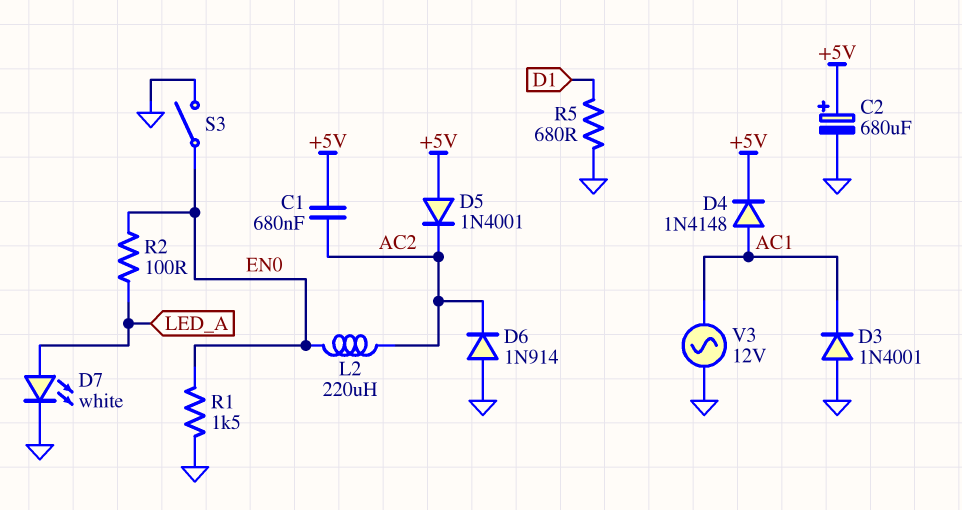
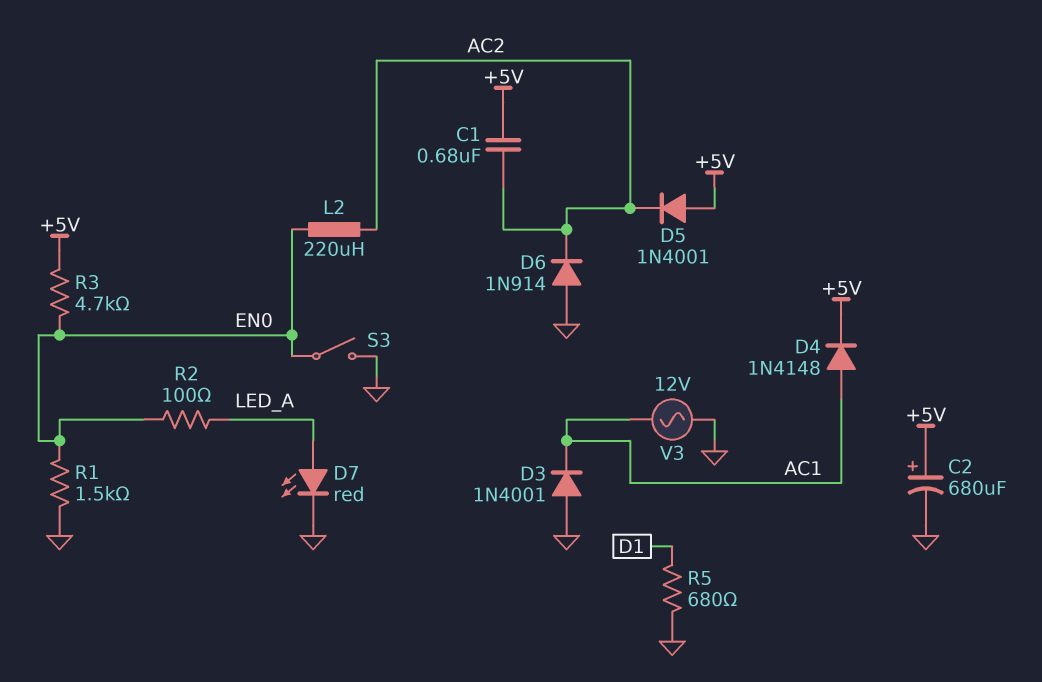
D7: LED white (A LED_A, K GND) -> LED red (A LED_A, K GND)
R3: none -> 4.7k (+5V, EN0)

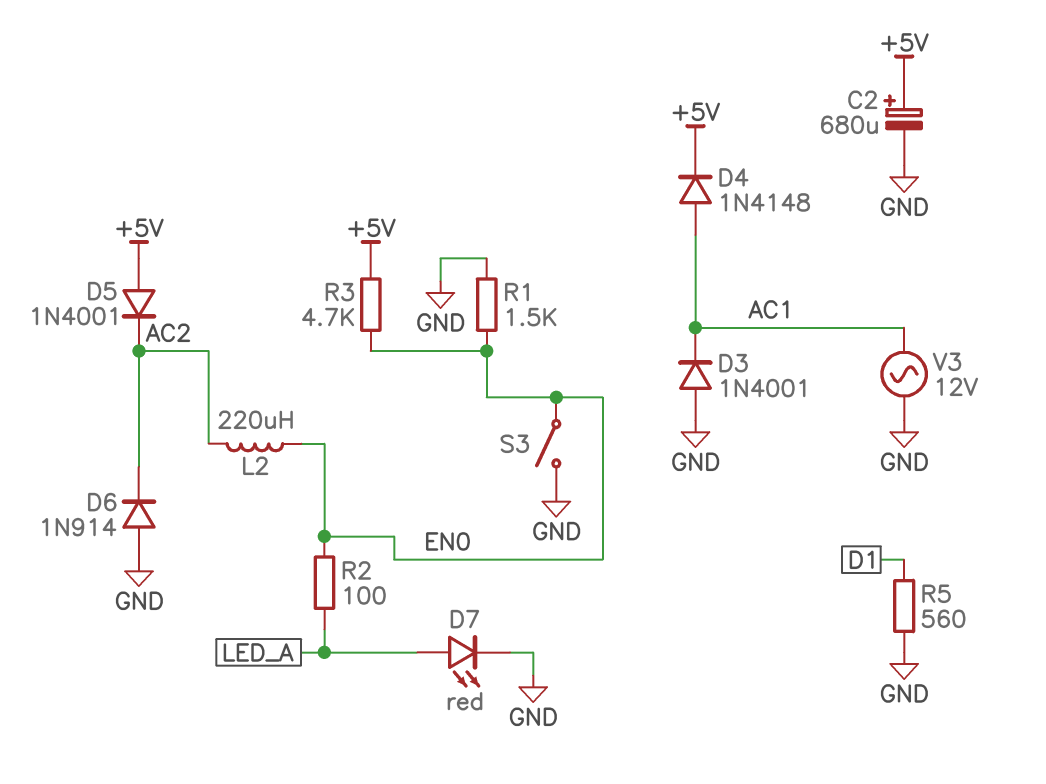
C1: 680nF (+5V, AC2) -> none
R5: 680 (D1, GND) -> 560 (D1, GND)

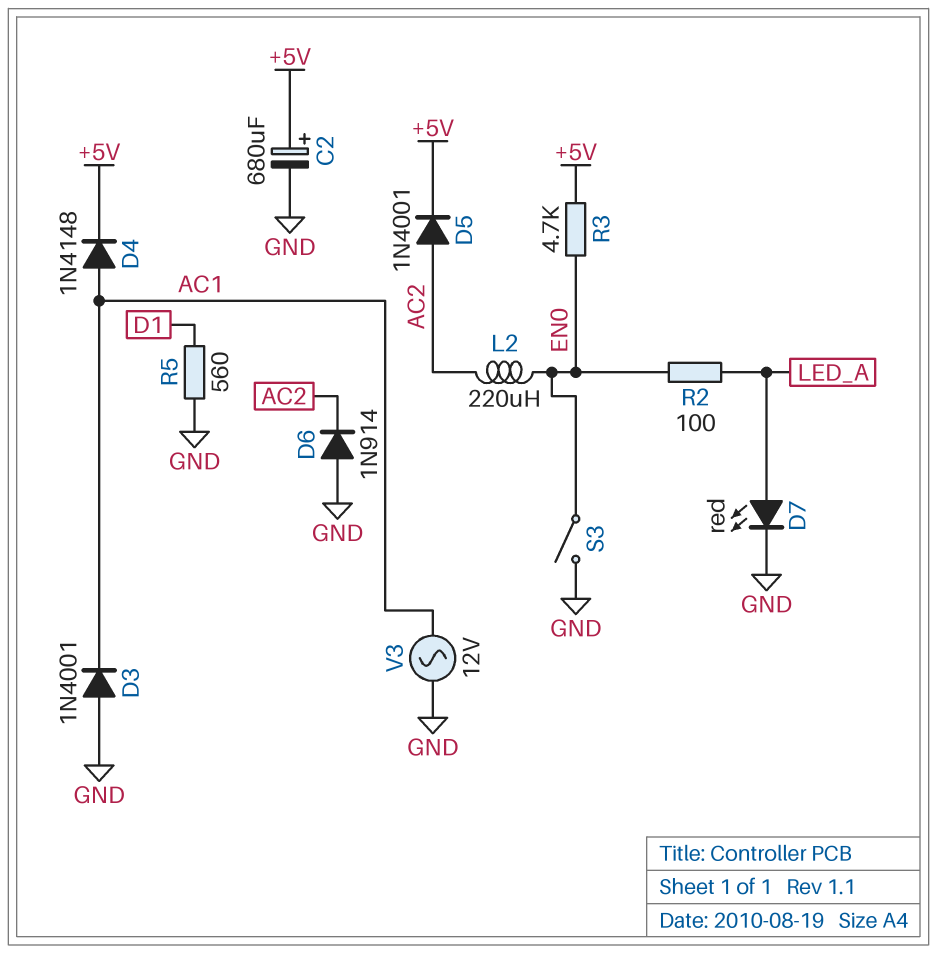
D5: diode 1N4001 (A +5V, K AC2) -> diode 1N4001 (A AC2, K +5V)
R1: 1.5k (EN0, GND) -> none

